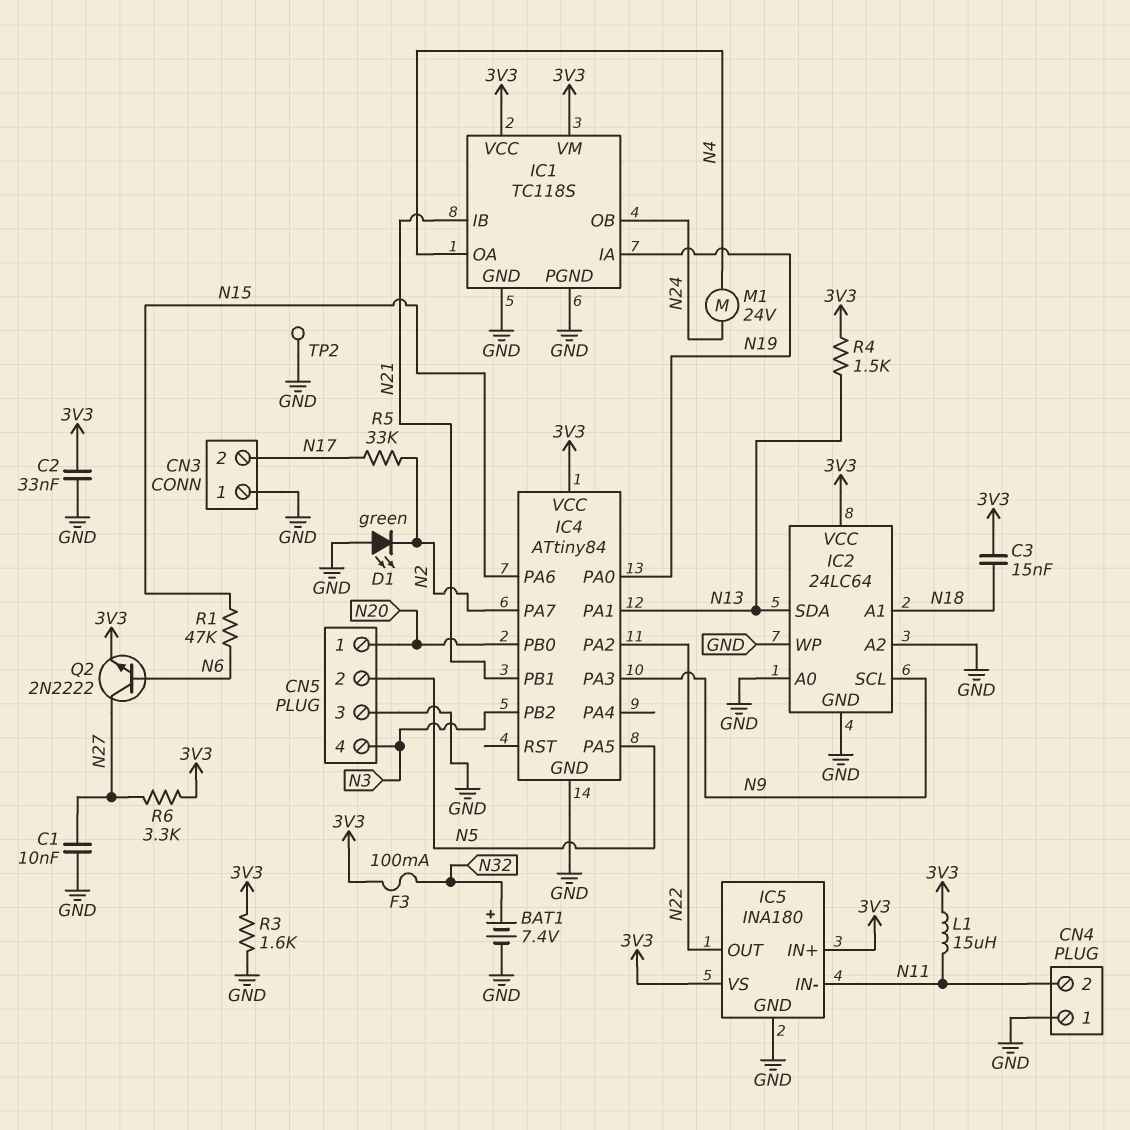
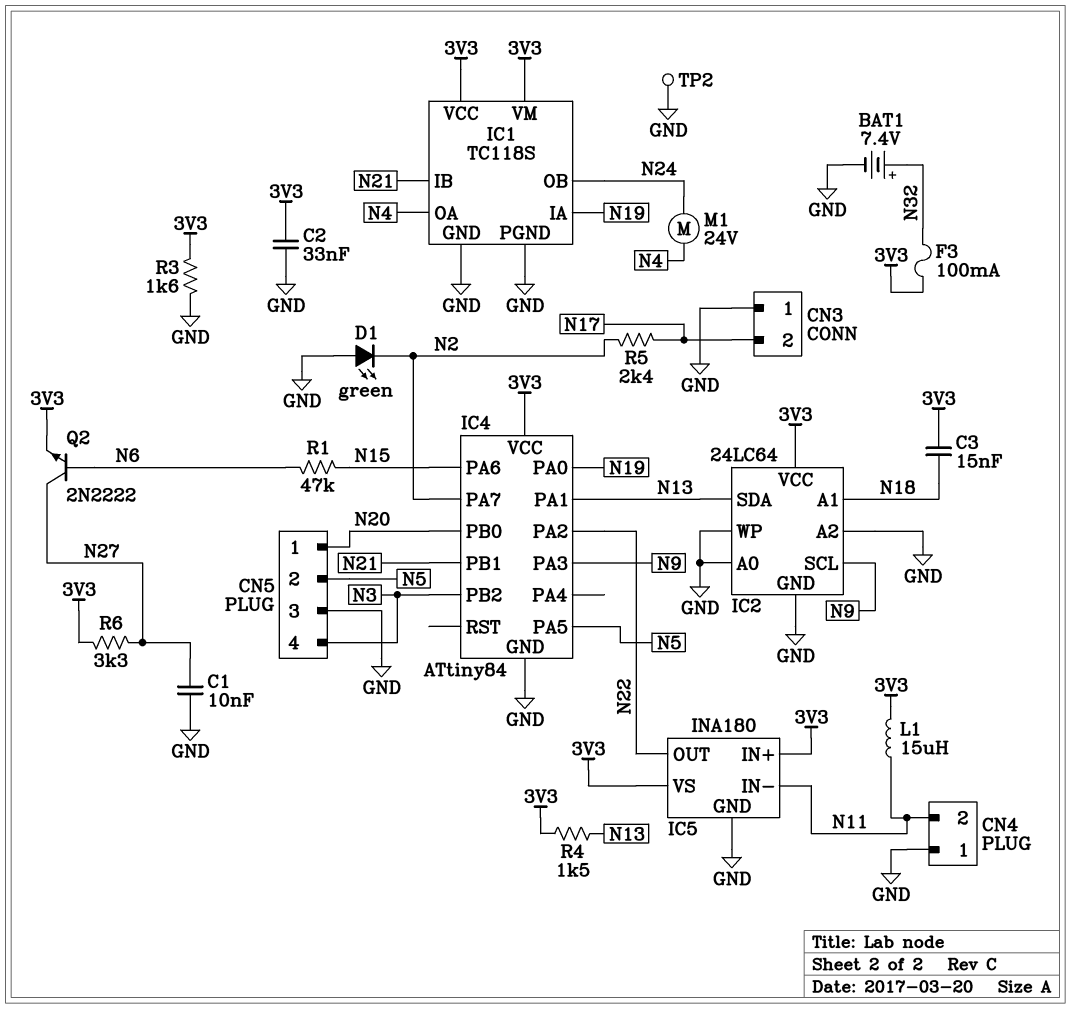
R5: 33k (N2, N17) -> 2.4k (N2, N17)

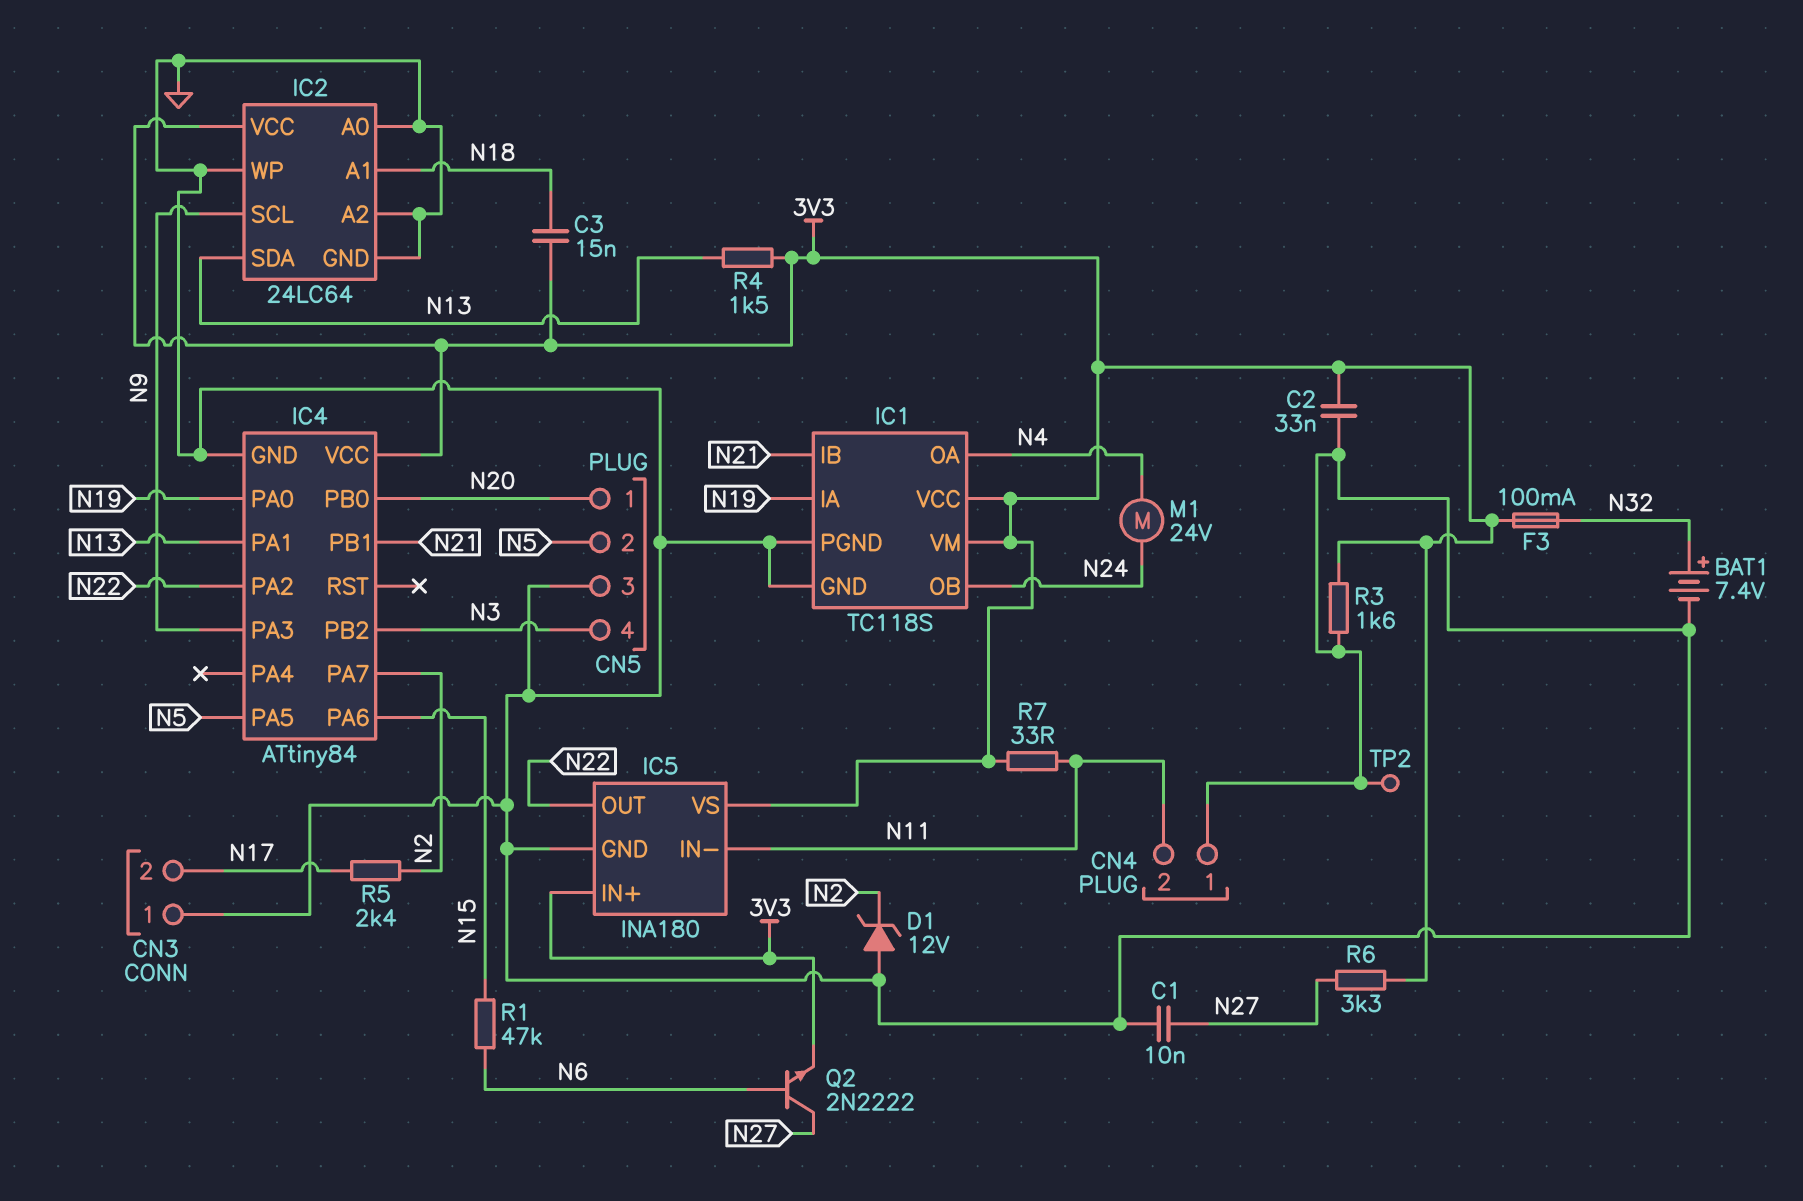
D1: LED green (A GND, K N2) -> zener 12V (A GND, K N2)
L1: 15uH (3V3, N11) -> none
R7: none -> 33 (3V3, N11)

